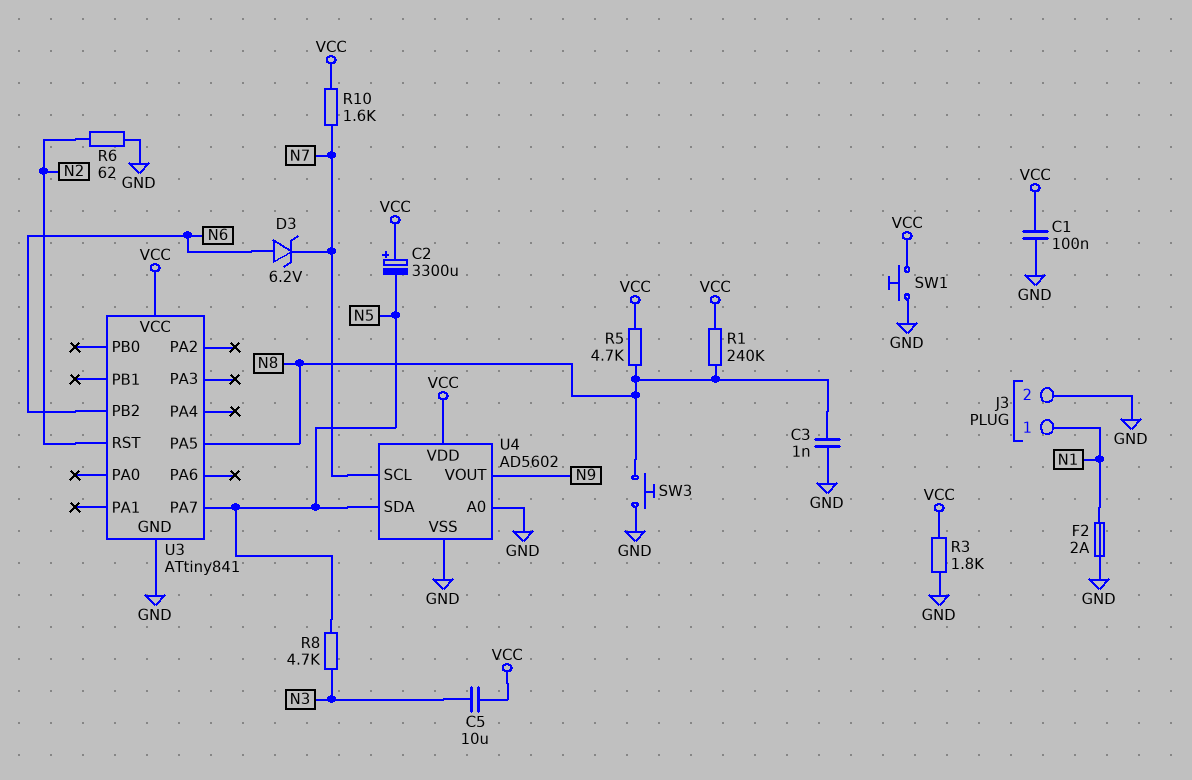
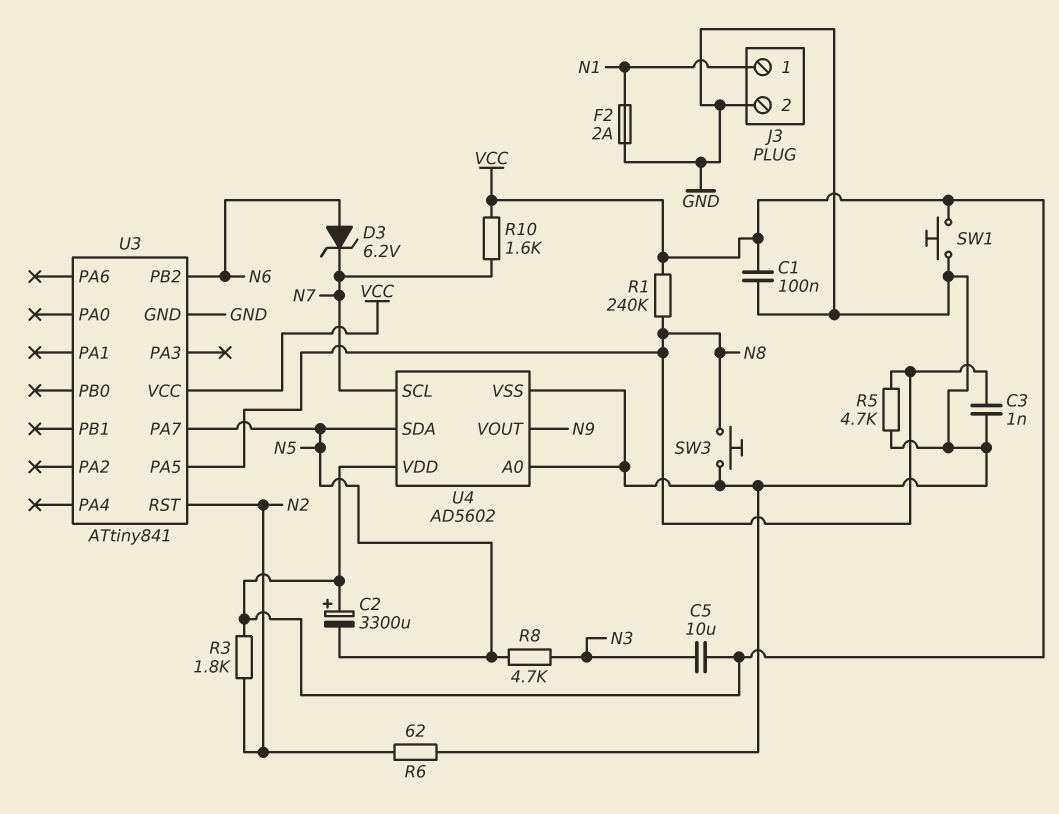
R3: 1.8k (GND, VCC) -> 1.8k (N2, VCC)
R5: 4.7k (N8, VCC) -> 4.7k (GND, N8)

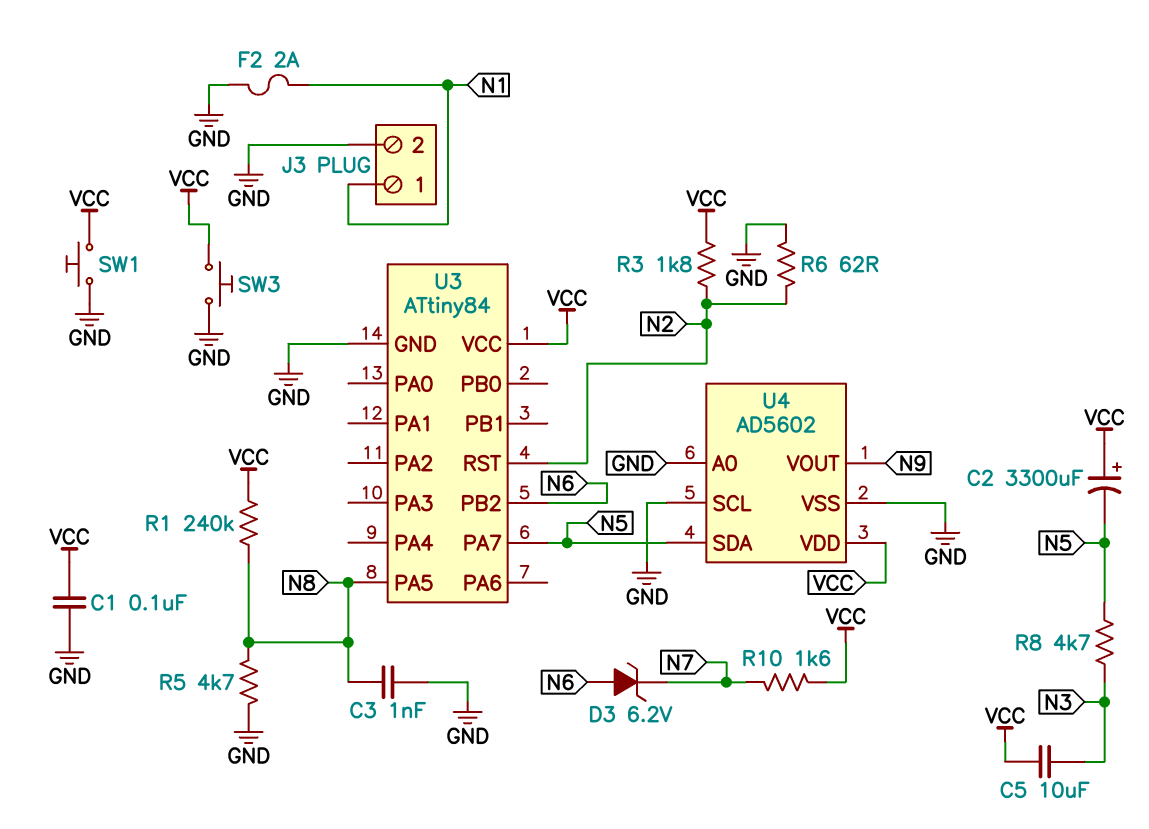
SW3: button (GND, N8) -> button (GND, VCC)
U3: ATtiny841 -> ATtiny84
U4 pin SCL: N7 -> GND

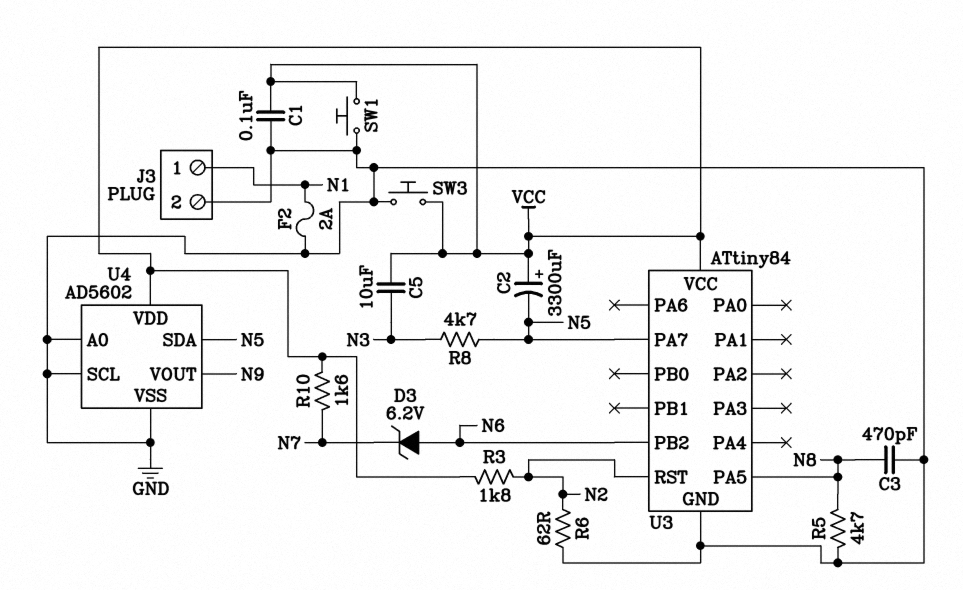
C3: 1nF (GND, N8) -> 470pF (GND, N8)
R1: 240k (N8, VCC) -> none

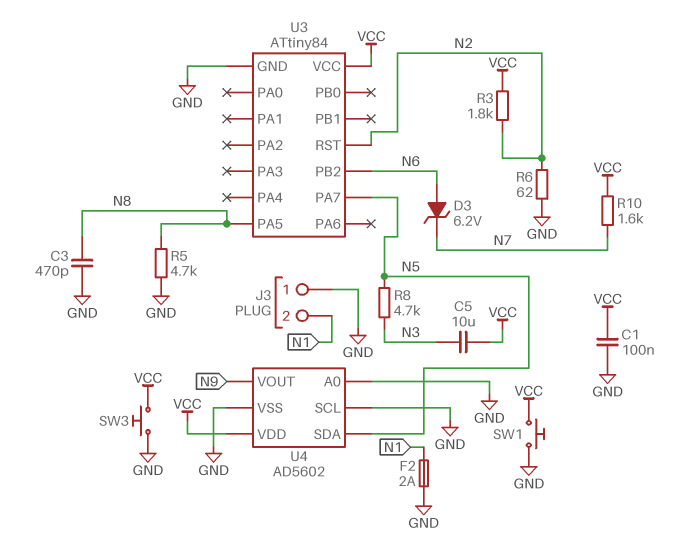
C2: 3300uF (plus VCC, minus N5) -> none
J3 pin 1: N1 -> GND
J3 pin 2: GND -> N1

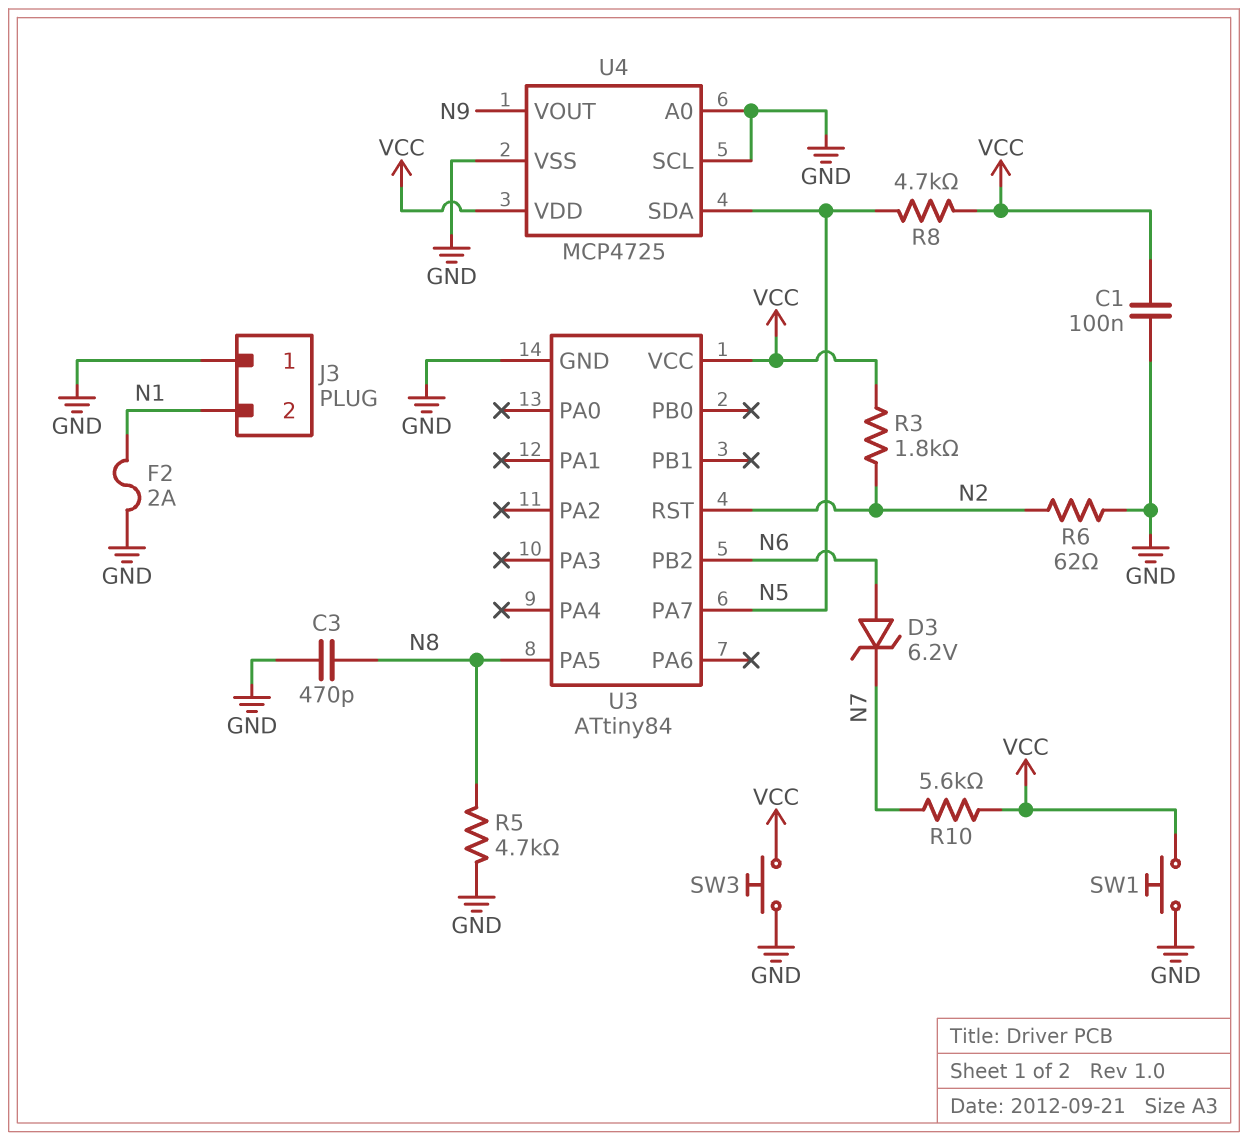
C5: 10uF (N3, VCC) -> none
R8: 4.7k (N3, N5) -> 4.7k (N5, VCC)
R10: 1.6k (N7, VCC) -> 5.6k (N7, VCC)
U4: AD5602 -> MCP4725

